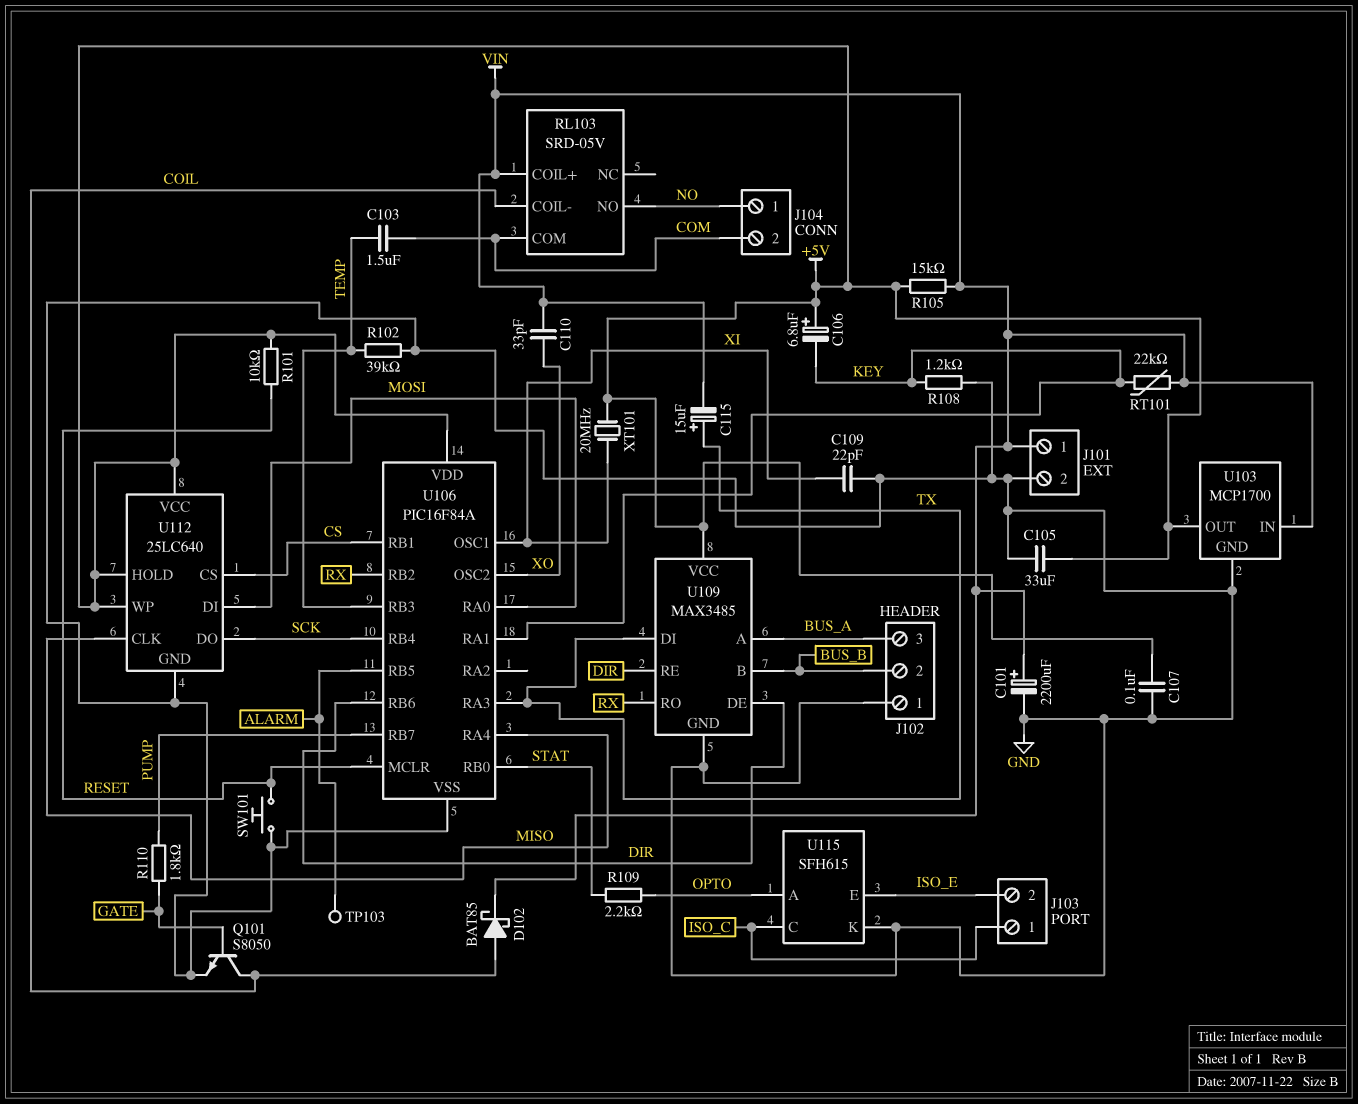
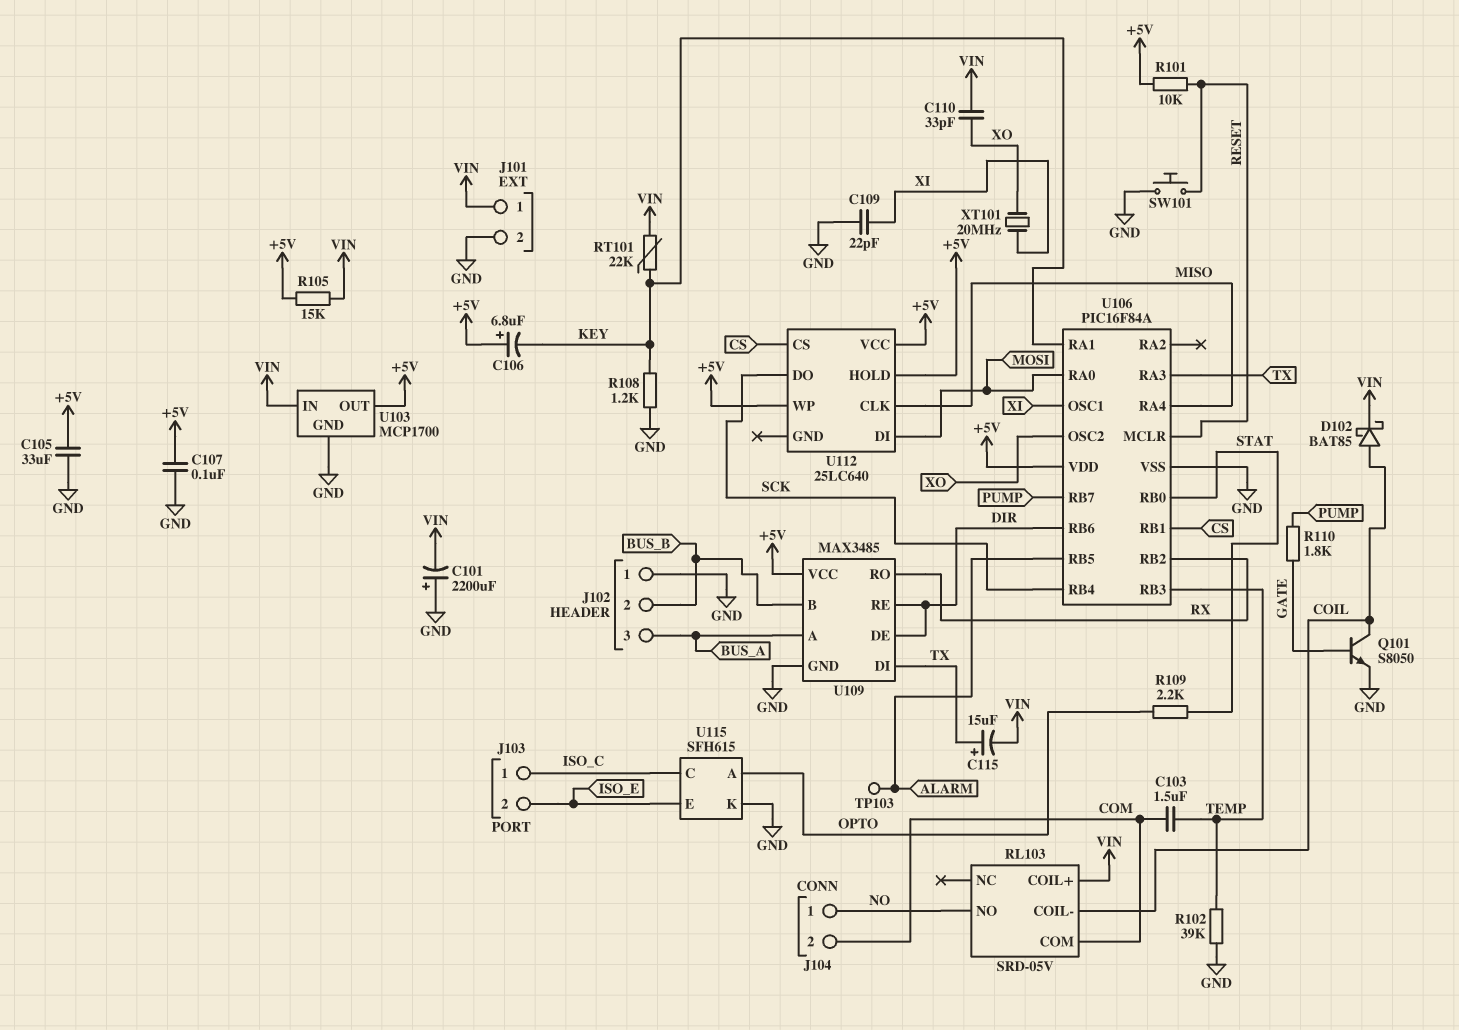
C101: 2200uF (plus VIN, minus GND) -> 2200uF (plus GND, minus VIN)
U112 pin GND: GND -> none
XT101: 20MHz (+5V, XI) -> 20MHz (XI, XO)

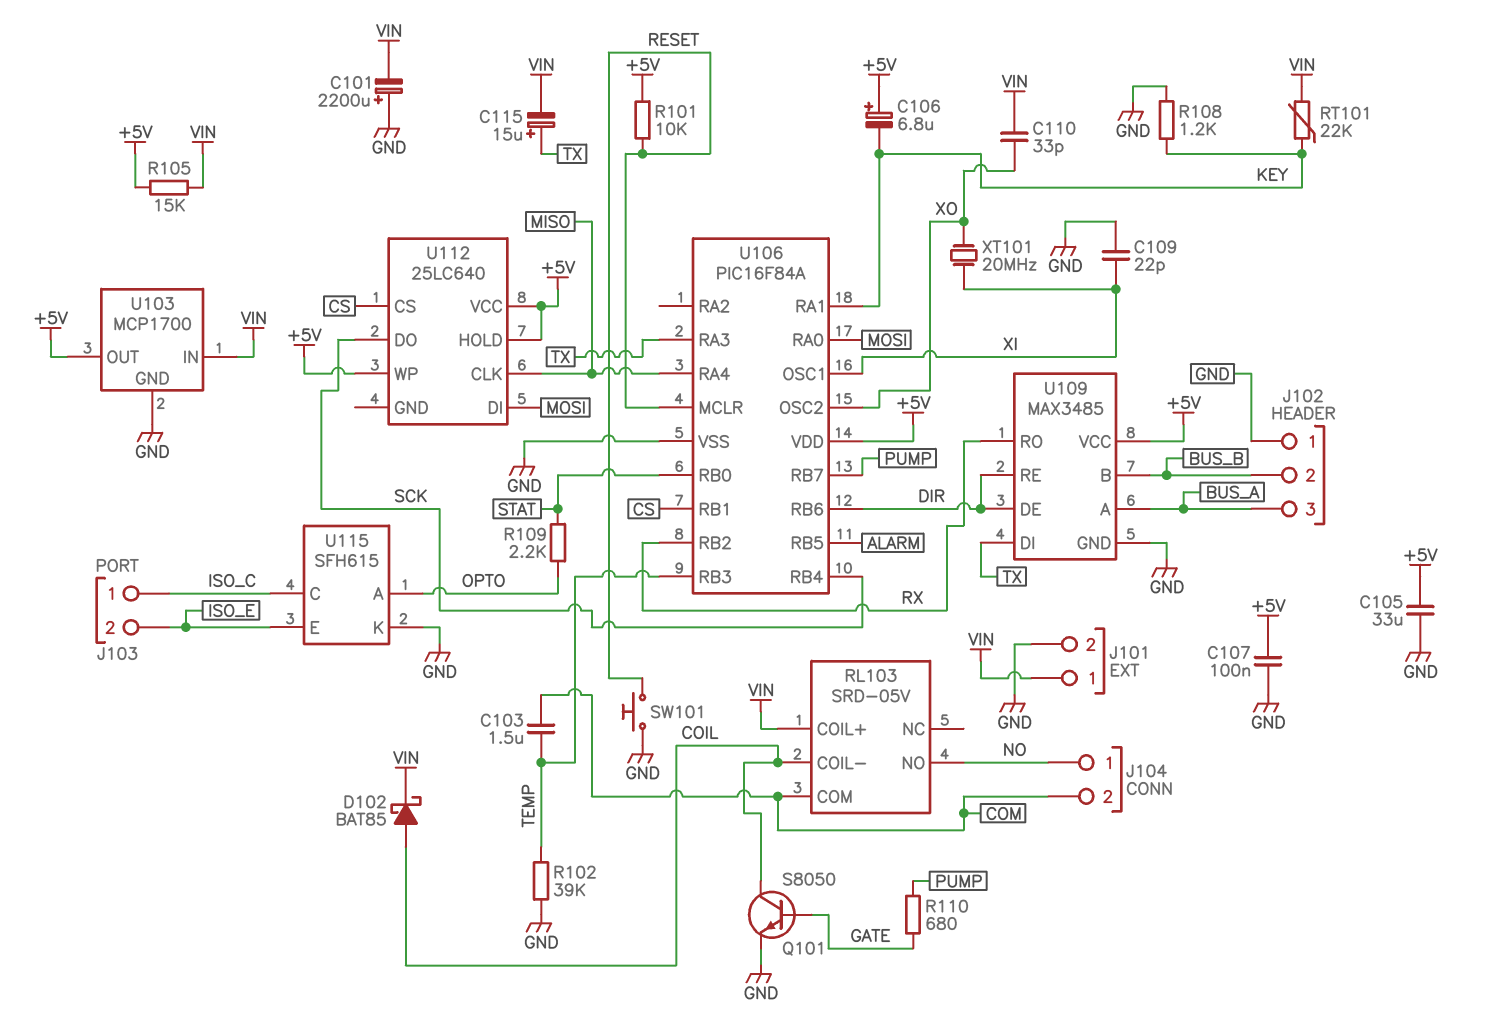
R110: 1.8k (GATE, PUMP) -> 680 (GATE, PUMP)
TP103: test point (ALARM) -> none

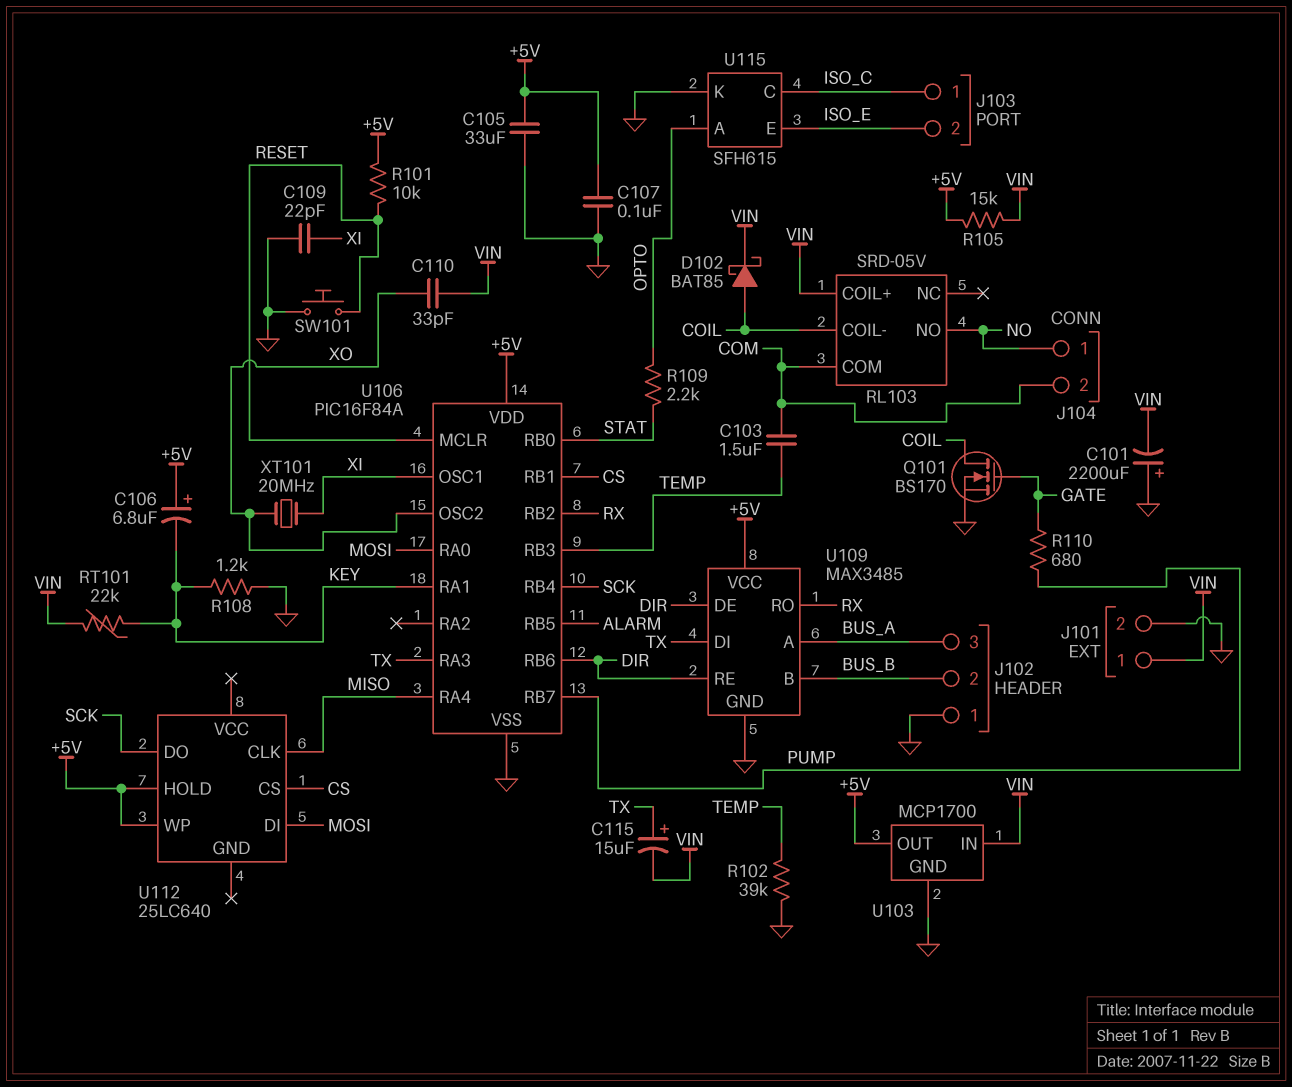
Q101: NPN S8050 (B GATE, C COIL, E GND) -> NMOS BS170 (G GATE, D COIL, S GND)
U112 pin VCC: +5V -> none

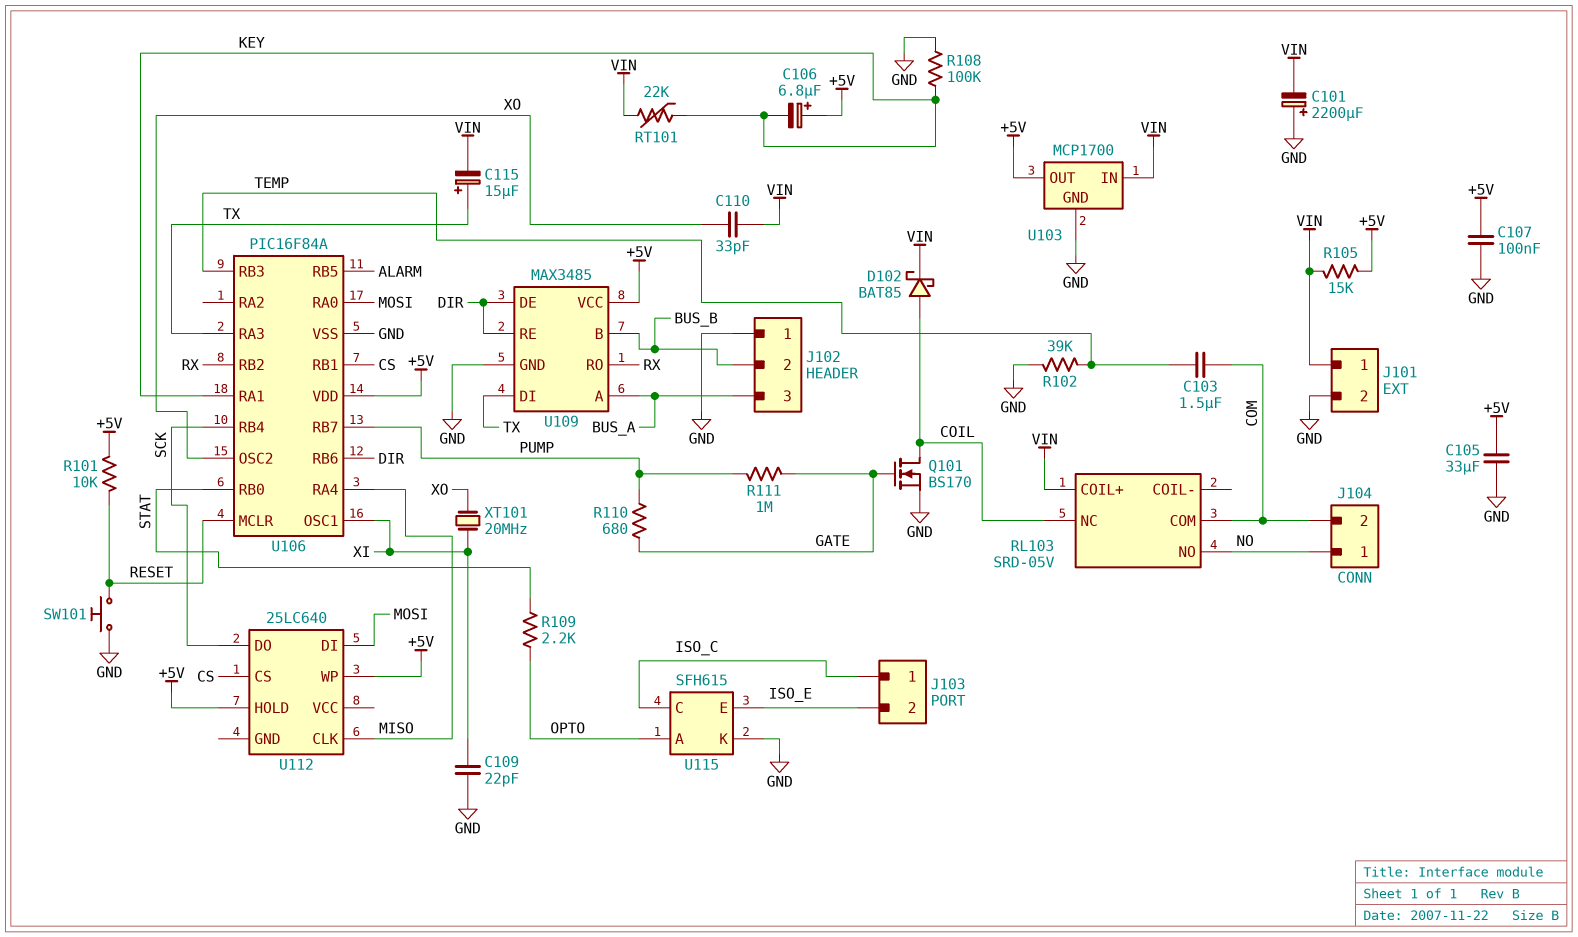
R108: 1.2k (GND, KEY) -> 100k (GND, KEY)
R111: none -> 1M (GATE, PUMP)
RL103 pin COIL-: COIL -> none
RL103 pin NC: none -> COIL

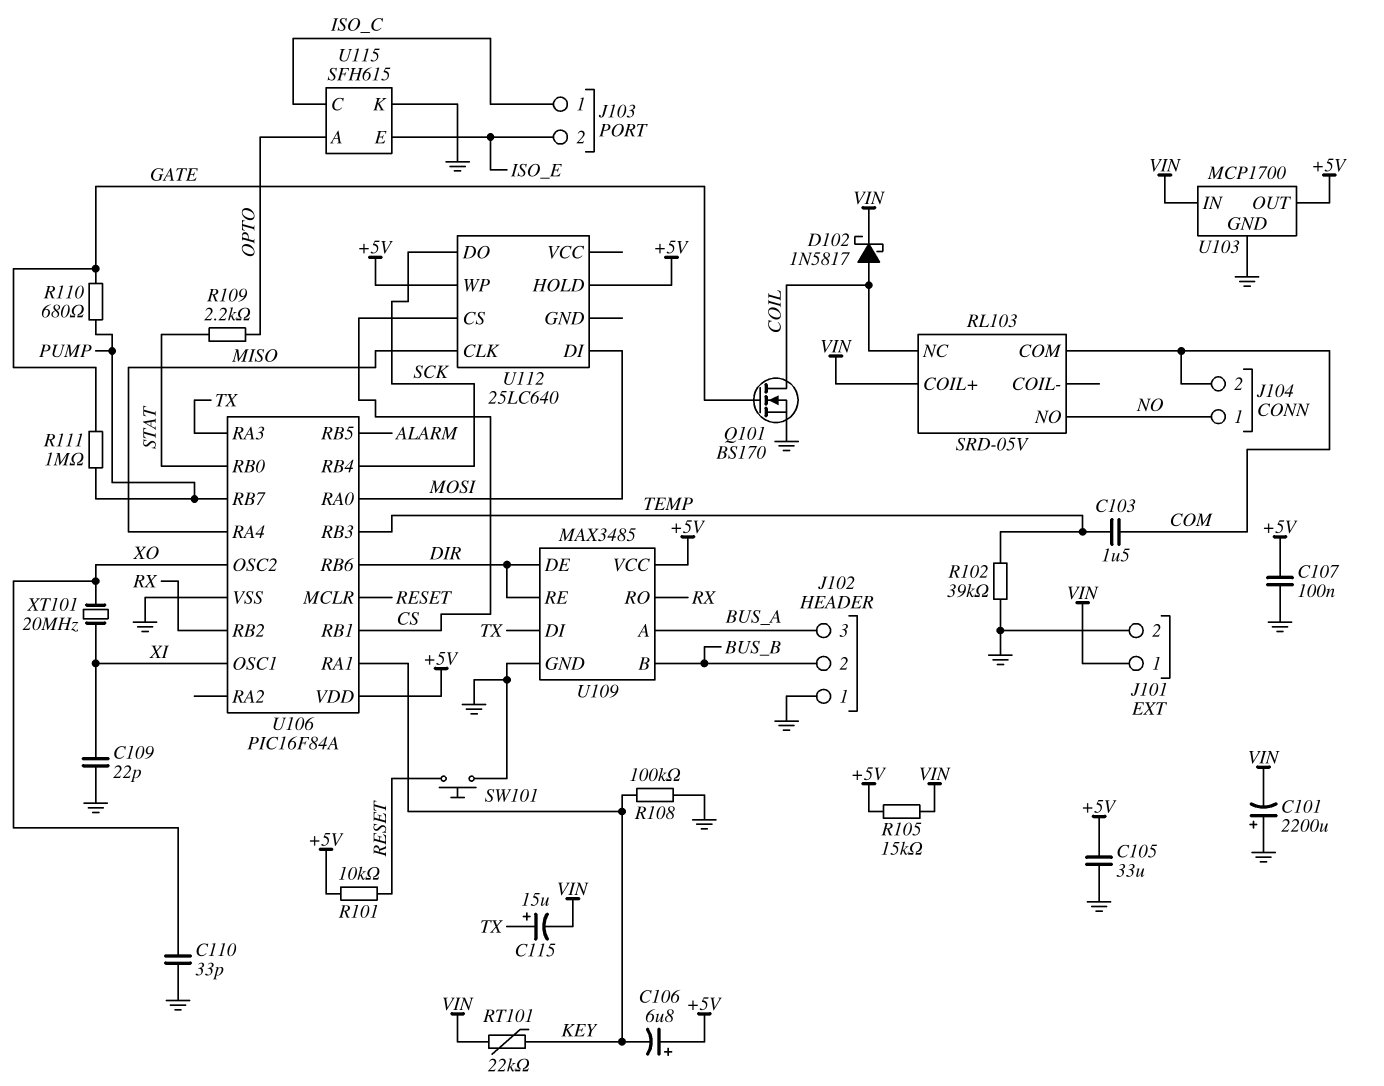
C110: 33pF (VIN, XO) -> 33pF (GND, XO)
D102: schottky BAT85 (A COIL, K VIN) -> schottky 1N5817 (A COIL, K VIN)

